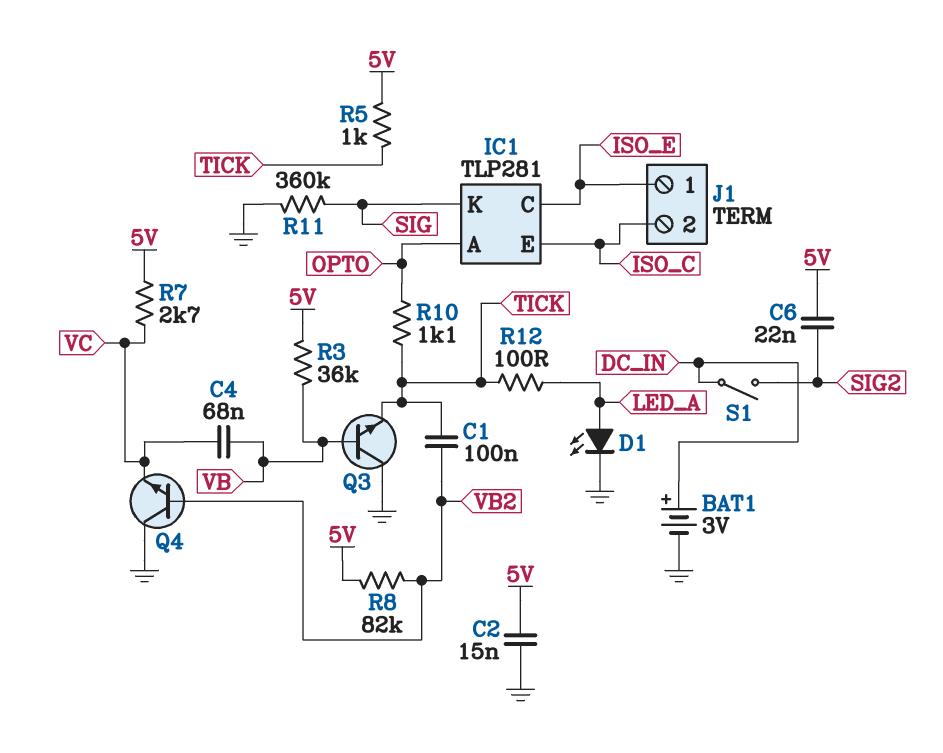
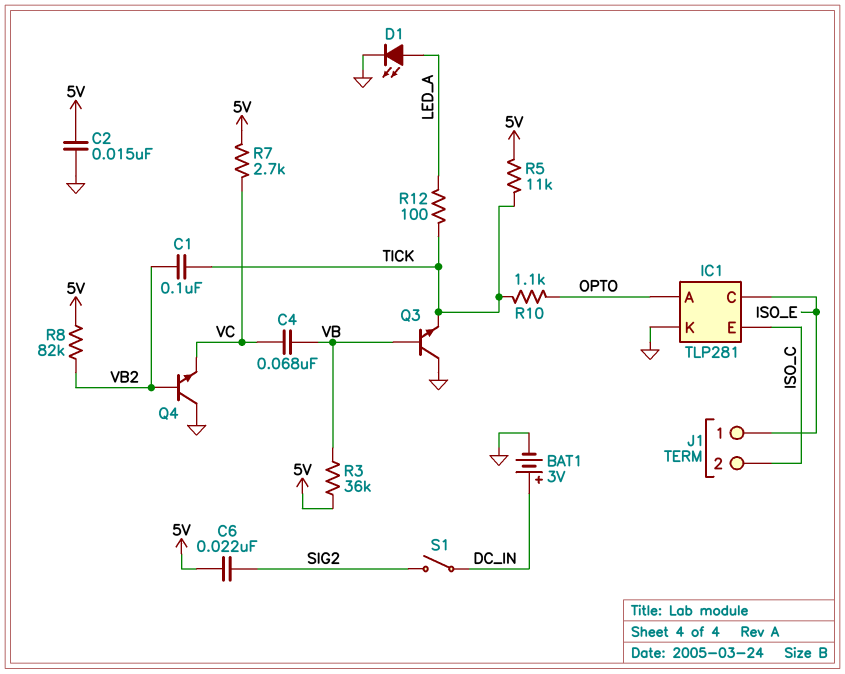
IC1 pin K: SIG -> GND
R5: 1k (5V, TICK) -> 11k (5V, TICK)
R11: 360k (GND, SIG) -> none

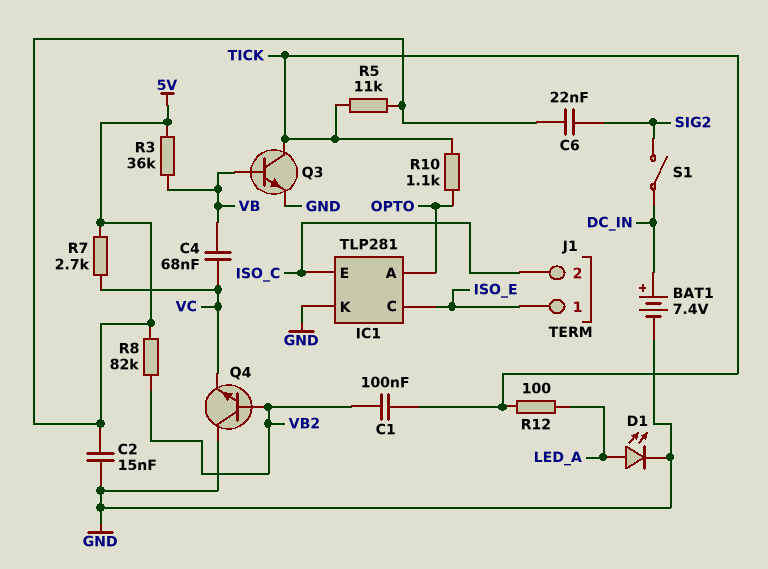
BAT1: 3V (plus DC_IN, minus GND) -> 7.4V (plus DC_IN, minus GND)
Q3: NPN (B VB, C GND, E TICK) -> NPN (B VB, C TICK, E GND)

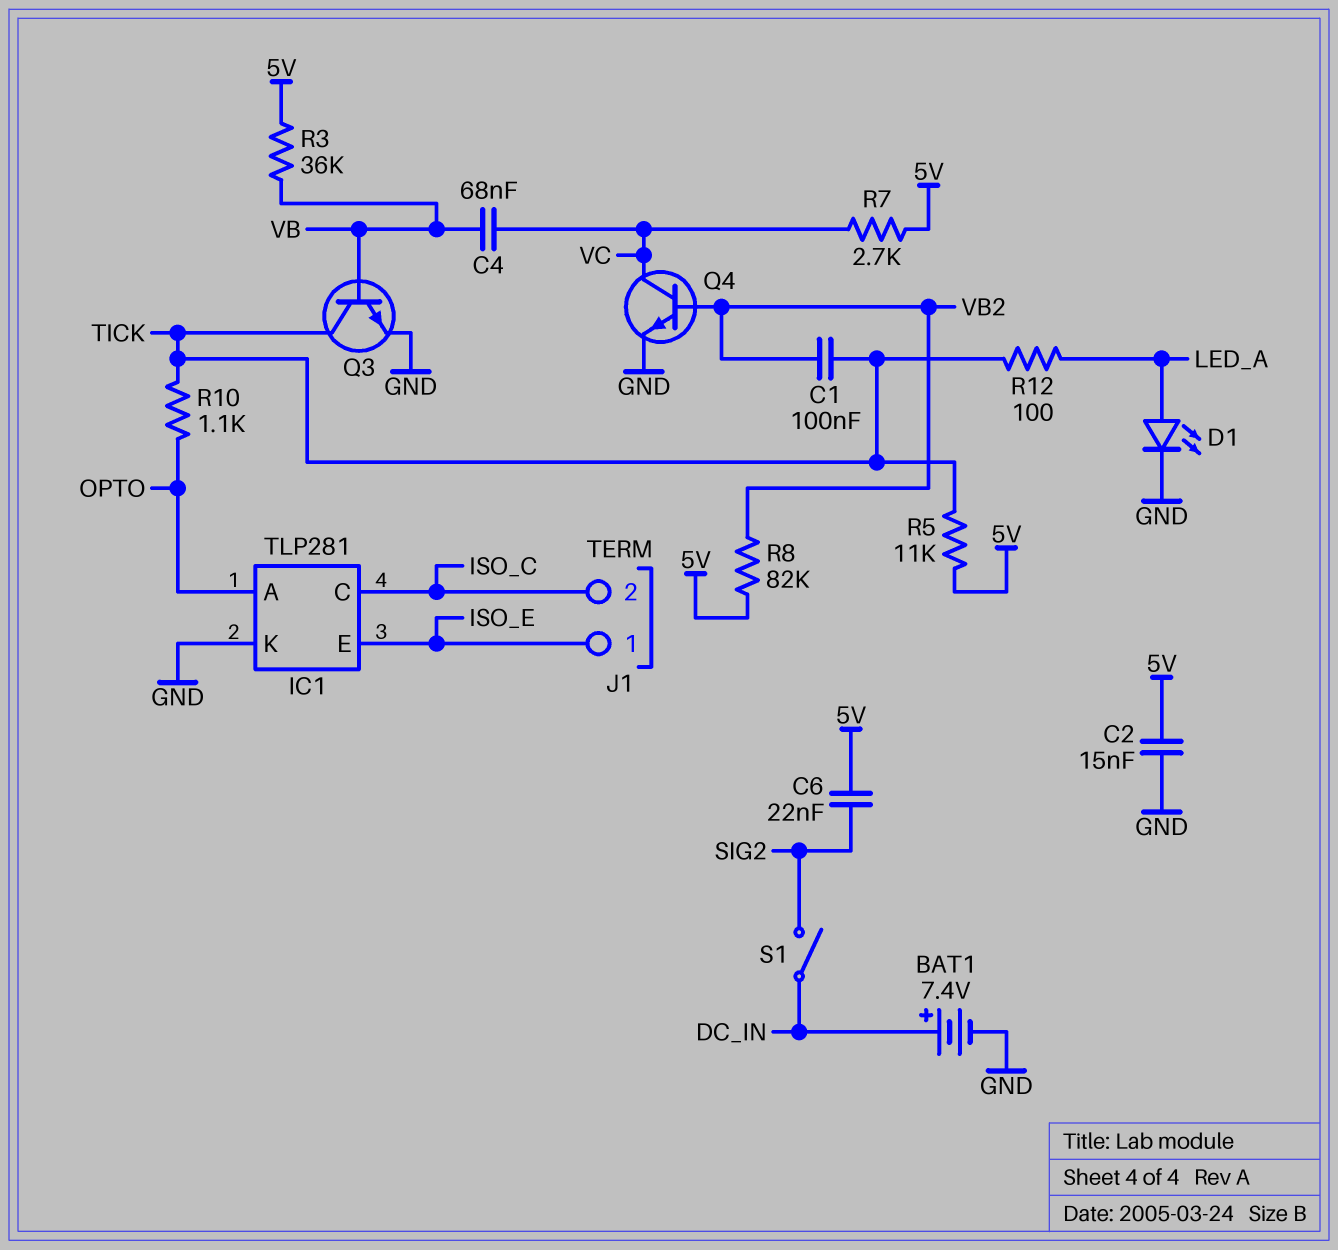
IC1 pin C: ISO_E -> ISO_C
IC1 pin E: ISO_C -> ISO_E
Q4: NPN (B VB2, C GND, E VC) -> NPN (B VB2, C VC, E GND)

